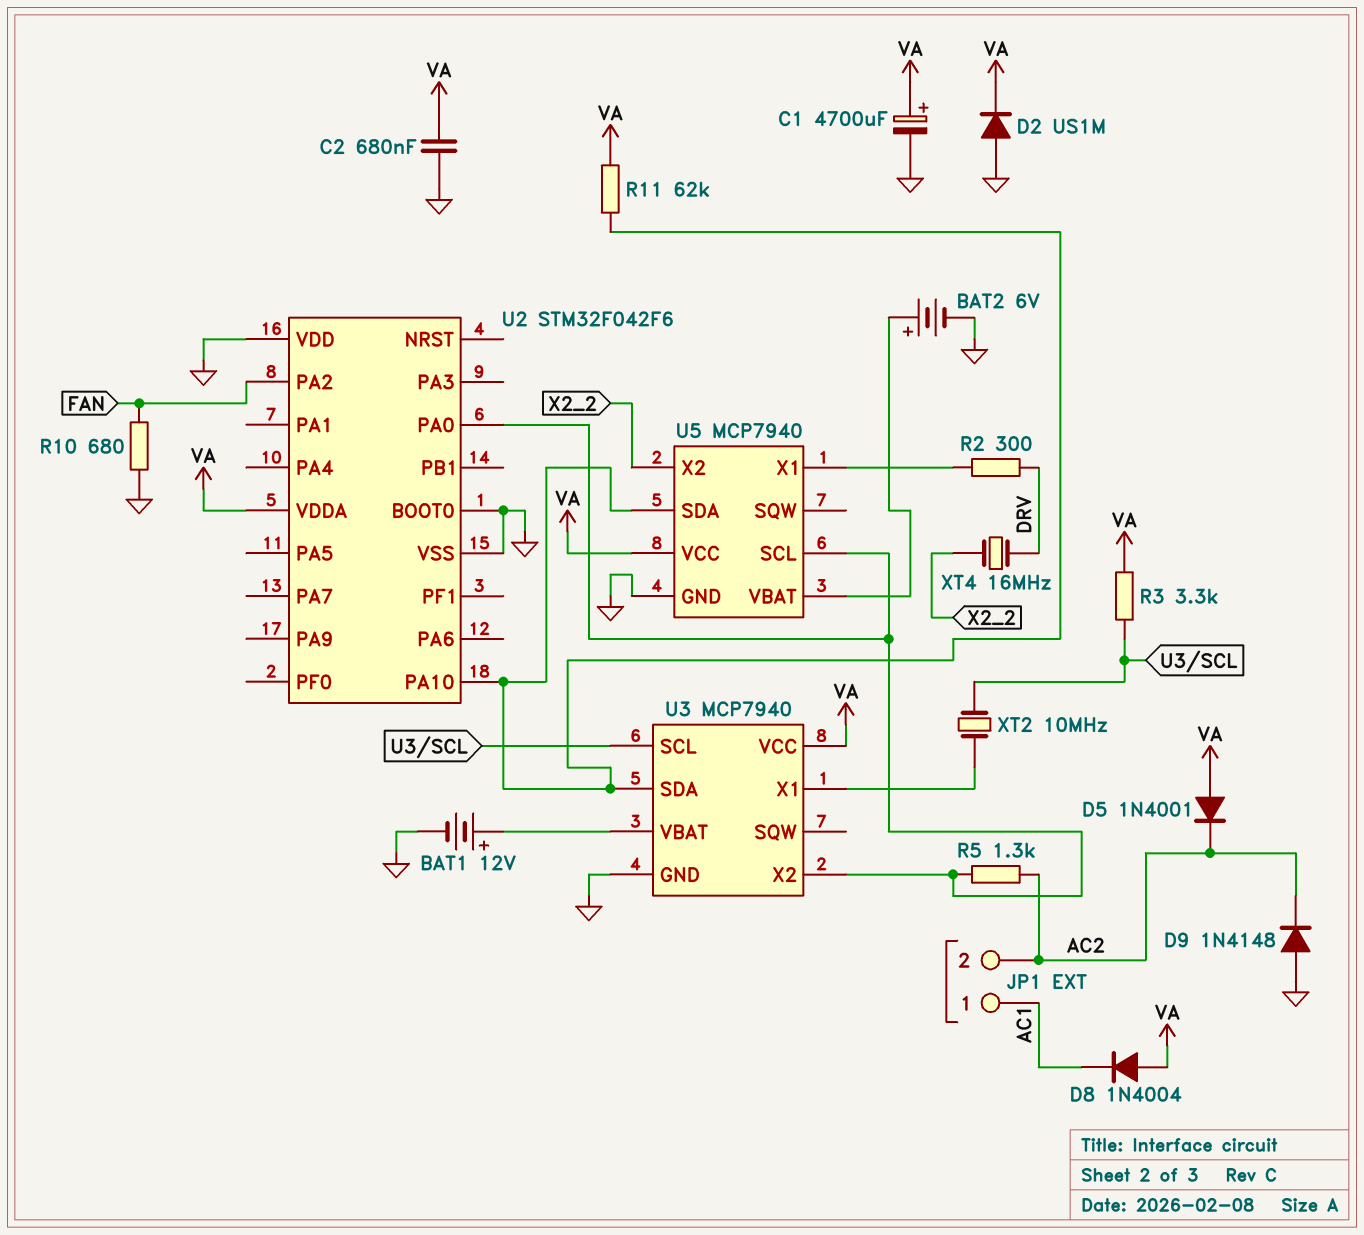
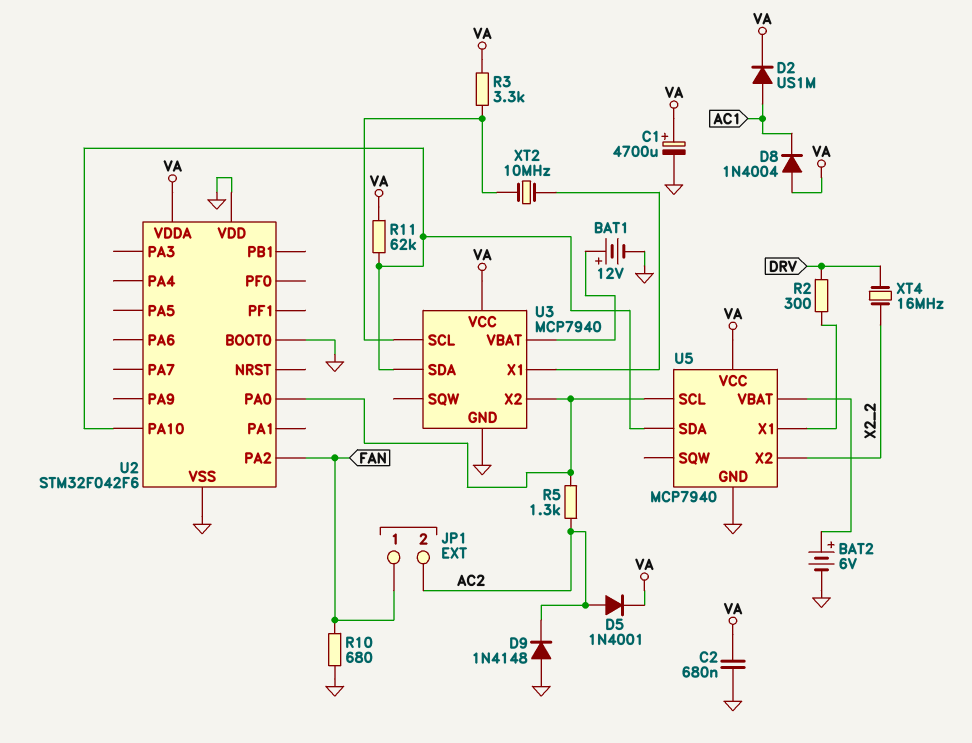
D2: diode US1M (A GND, K VA) -> diode US1M (A AC1, K VA)
D5: diode 1N4001 (A VA, K AC2) -> diode 1N4001 (A AC2, K VA)
JP1 pin 1: AC1 -> FAN

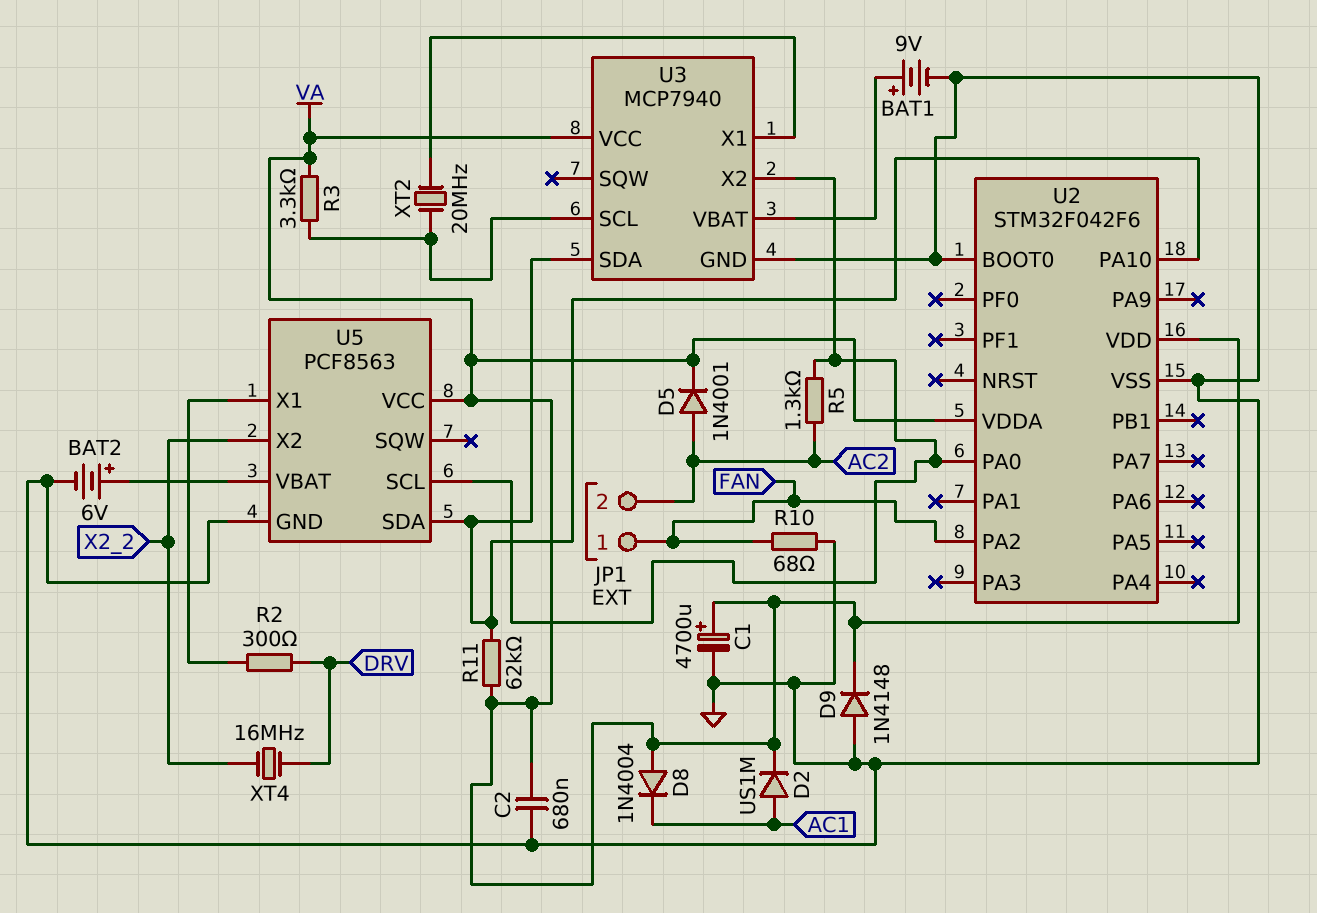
BAT1: 12V (plus U3/VBAT, minus GND) -> 9V (plus U3/VBAT, minus GND)
D9: diode 1N4148 (A GND, K AC2) -> diode 1N4148 (A GND, K VA)
R10: 680 (FAN, GND) -> 68 (FAN, GND)
U2 pin VDD: GND -> VA
U5: MCP7940 -> PCF8563
XT2: 10MHz (U3/SCL, U3/X1) -> 20MHz (U3/SCL, U3/X1)

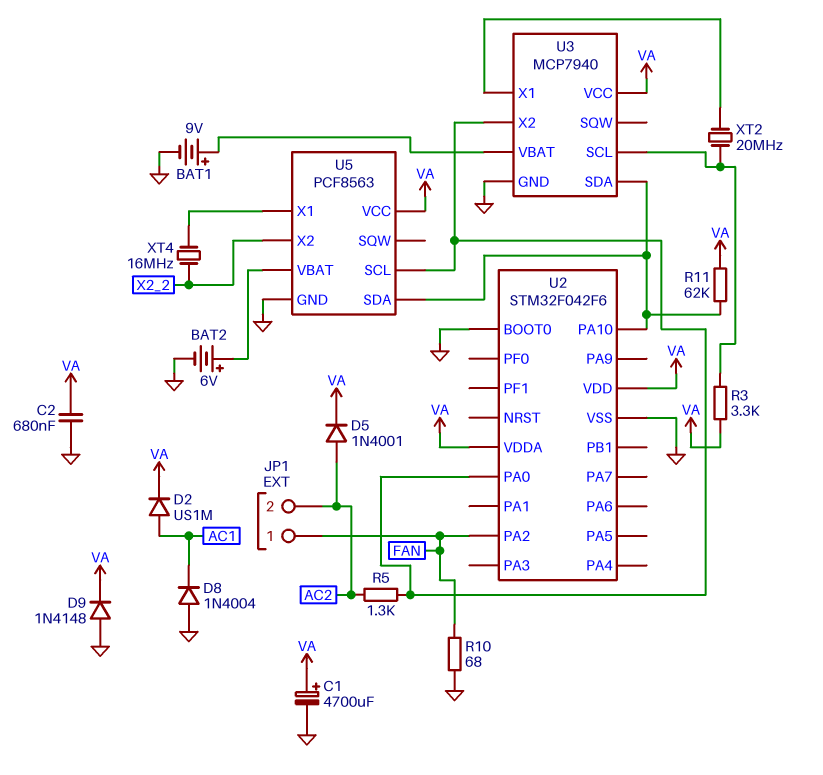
D8: diode 1N4004 (A VA, K AC1) -> diode 1N4004 (A GND, K AC1)
R2: 300 (DRV, U5/X1) -> none
XT4: 16MHz (DRV, X2_2) -> 16MHz (U5/X1, X2_2)

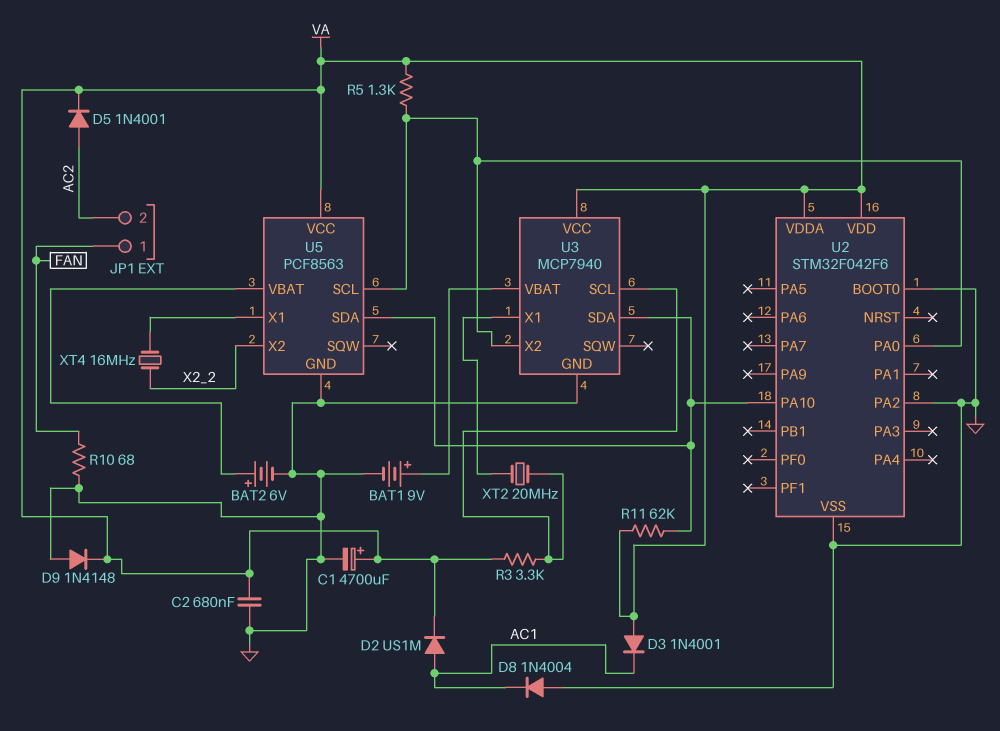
D3: none -> diode 1N4001 (A VA, K AC1)
R5: 1.3k (AC2, U2/PA0) -> 1.3k (U2/PA0, VA)
U2 pin PA2: FAN -> GND

